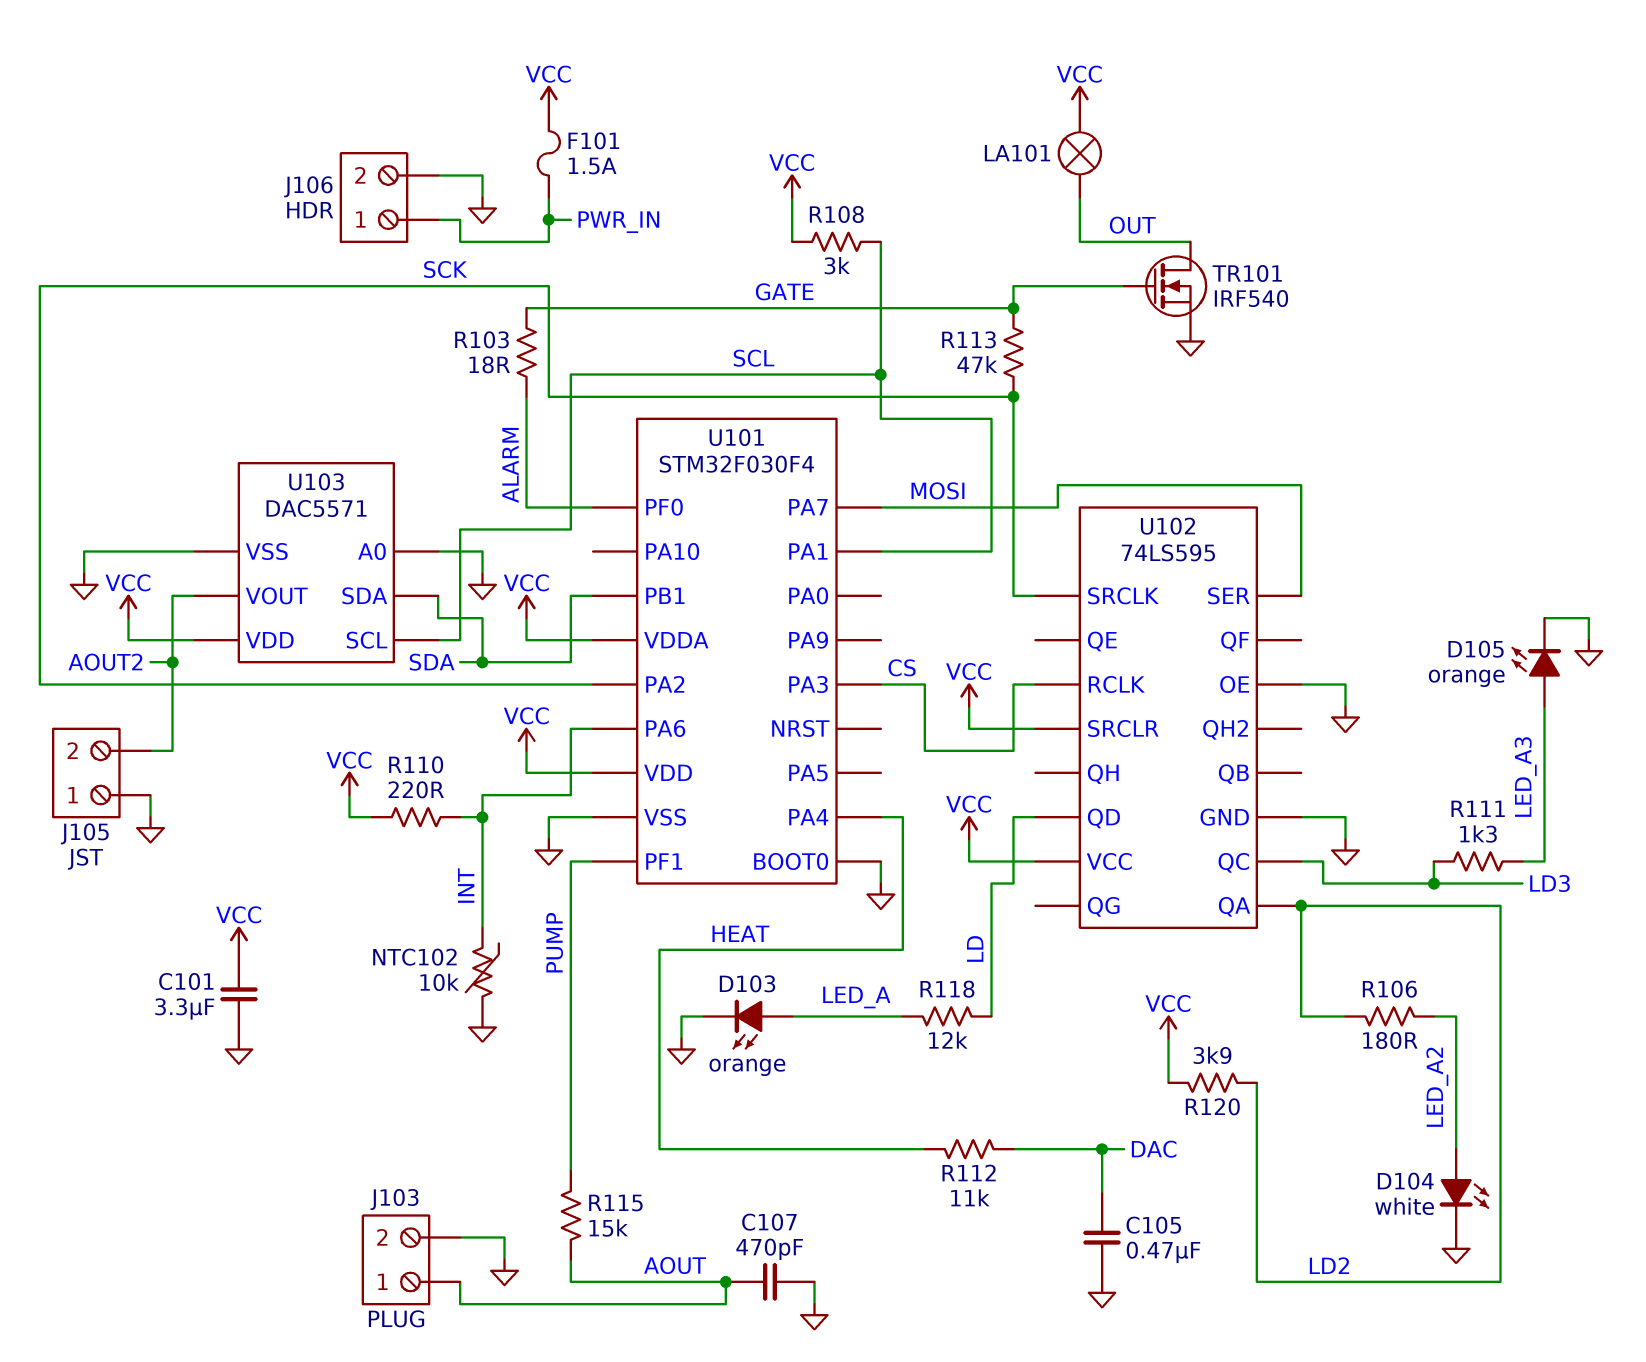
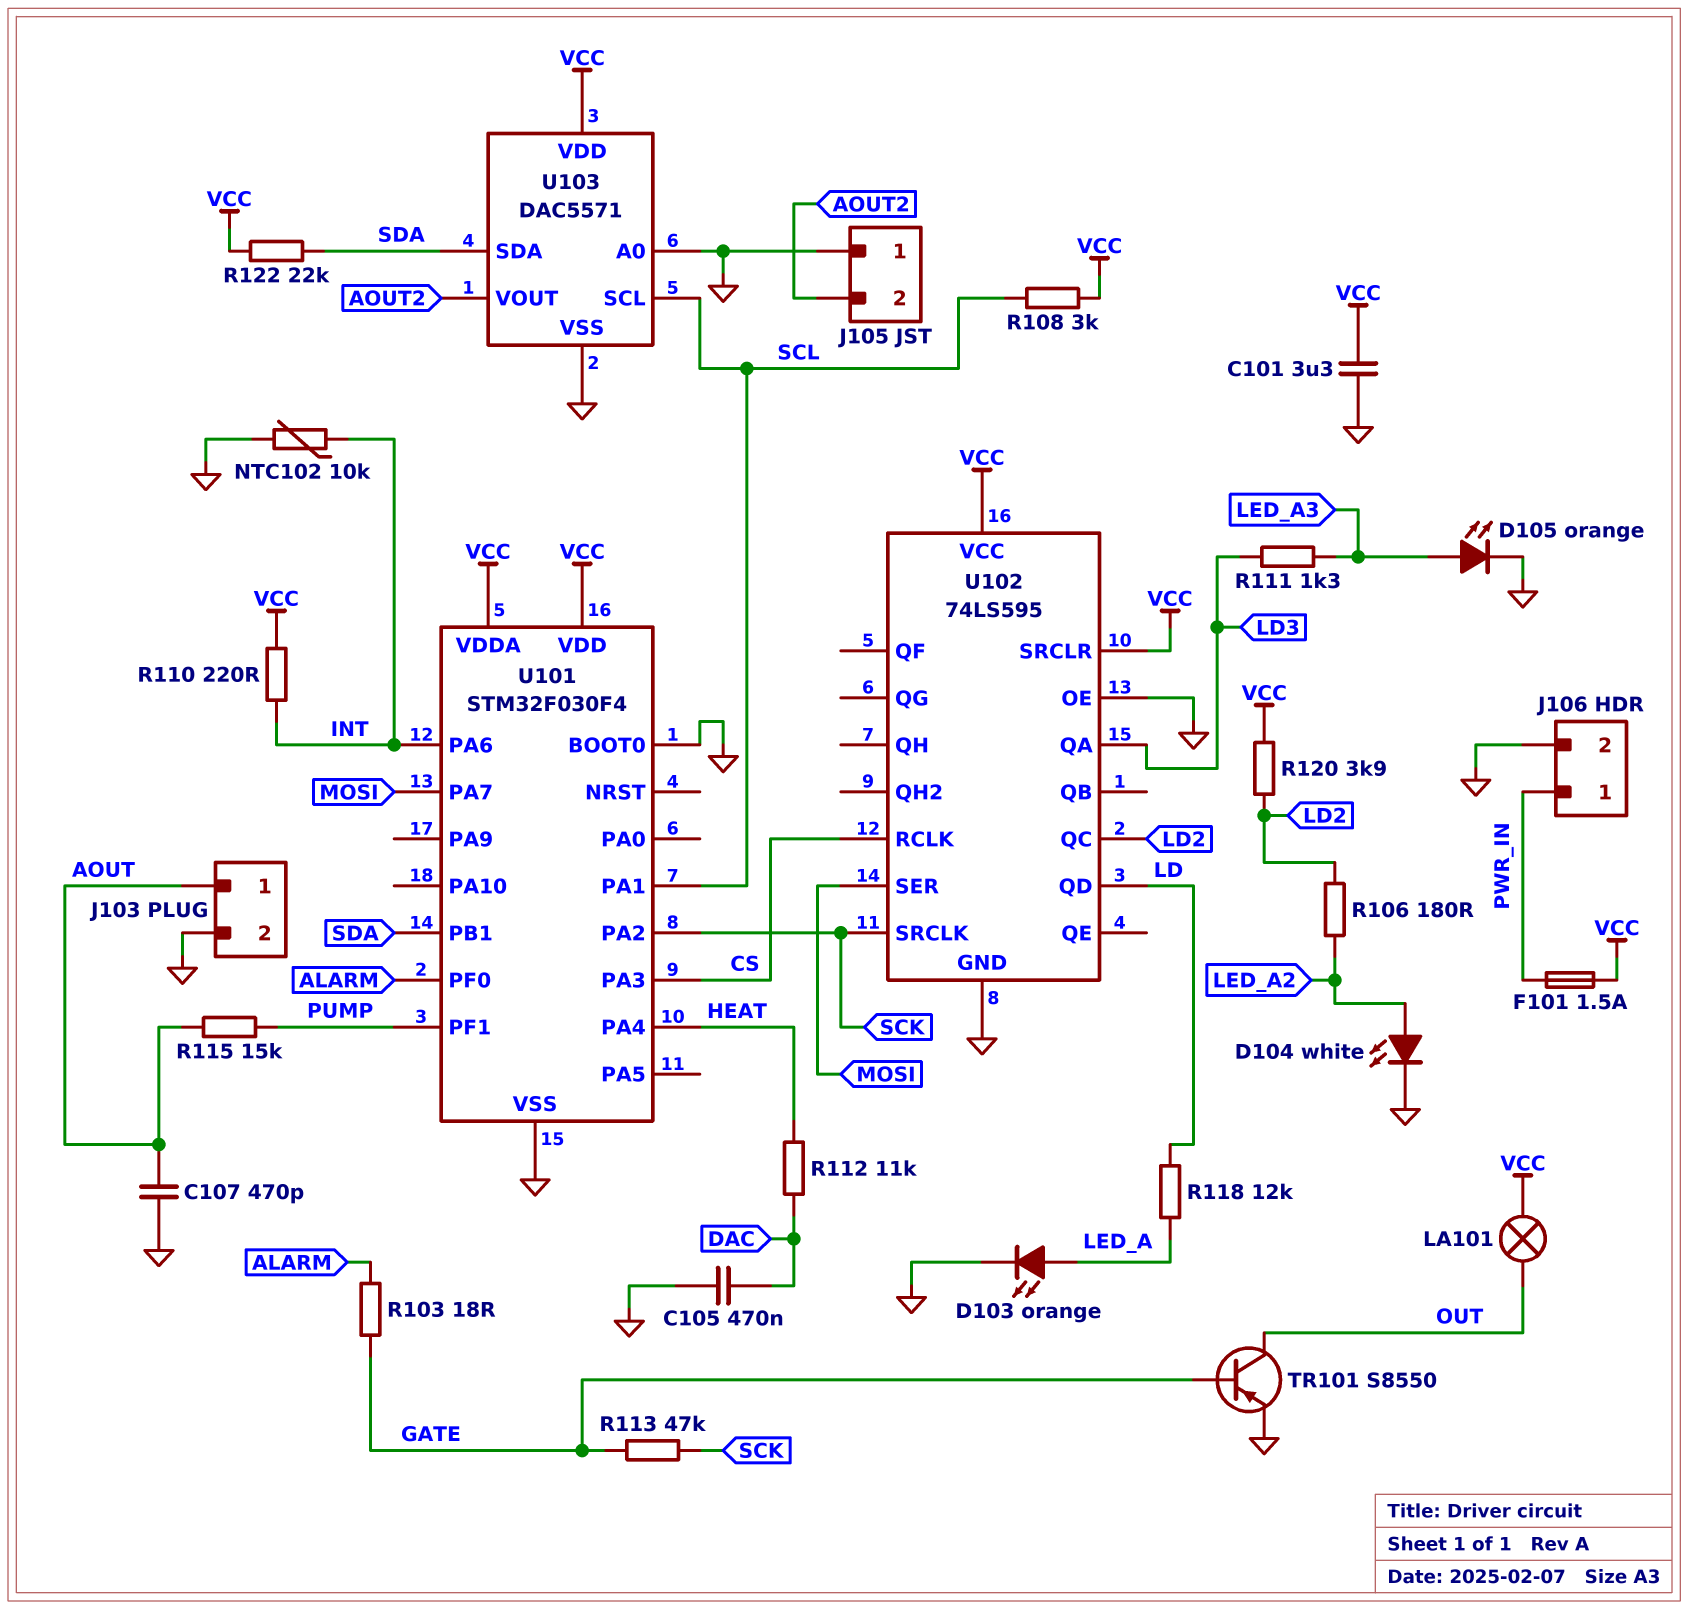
R122: none -> 22k (SDA, VCC)
TR101: NMOS IRF540 (G GATE, D OUT, S GND) -> PNP S8550 (B GATE, C OUT, E GND)
U102 pin QA: LD2 -> LD3
U102 pin QC: LD3 -> LD2

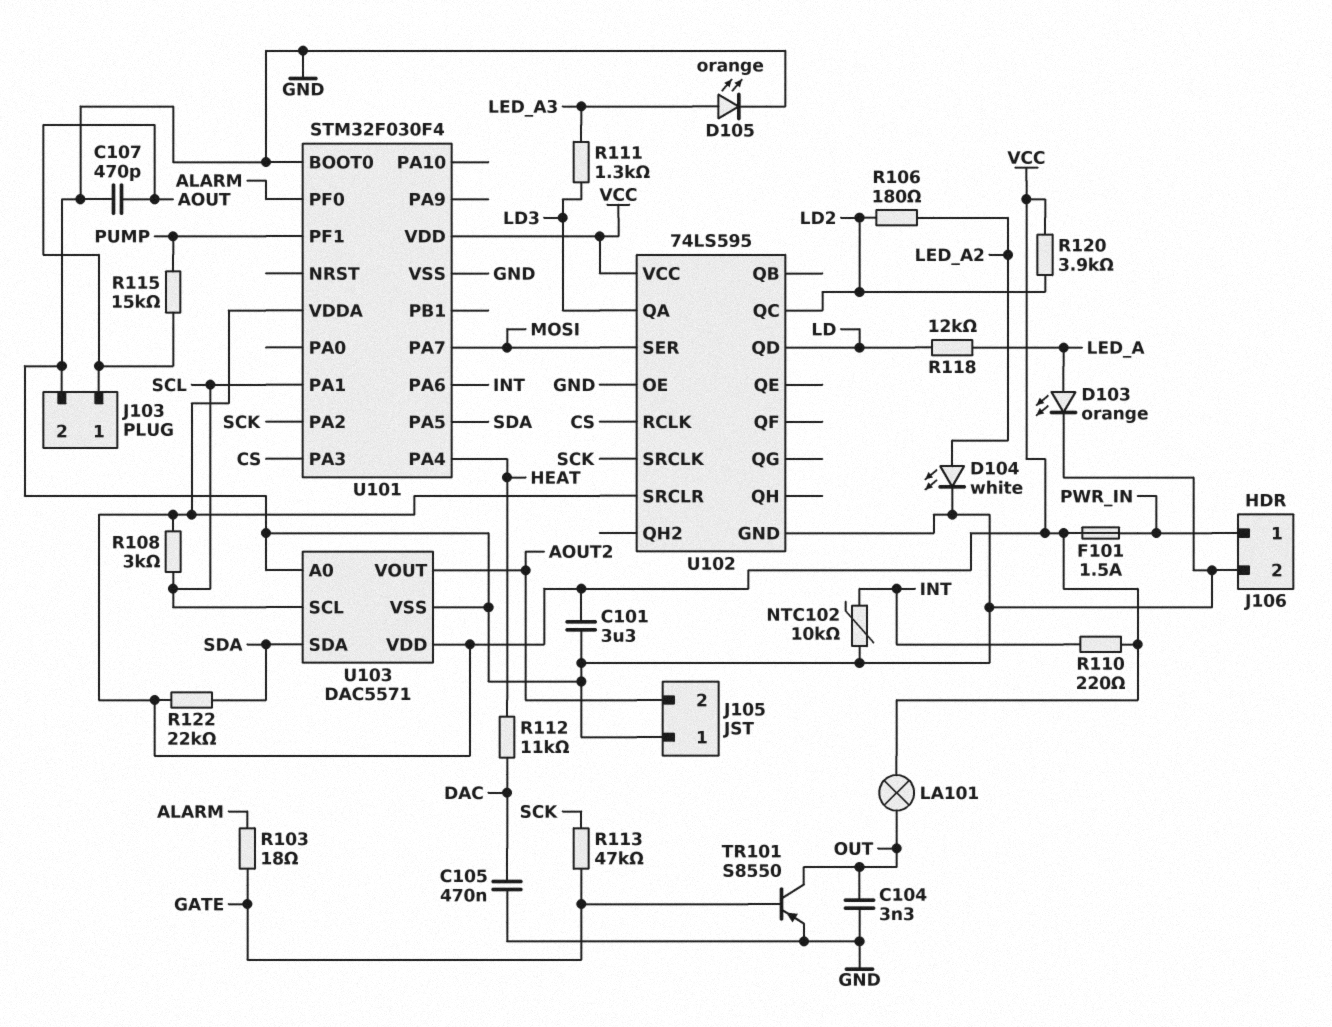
C104: none -> 3.3nF (GND, OUT)
U101 pin PA5: none -> SDA
U101 pin PB1: SDA -> none

